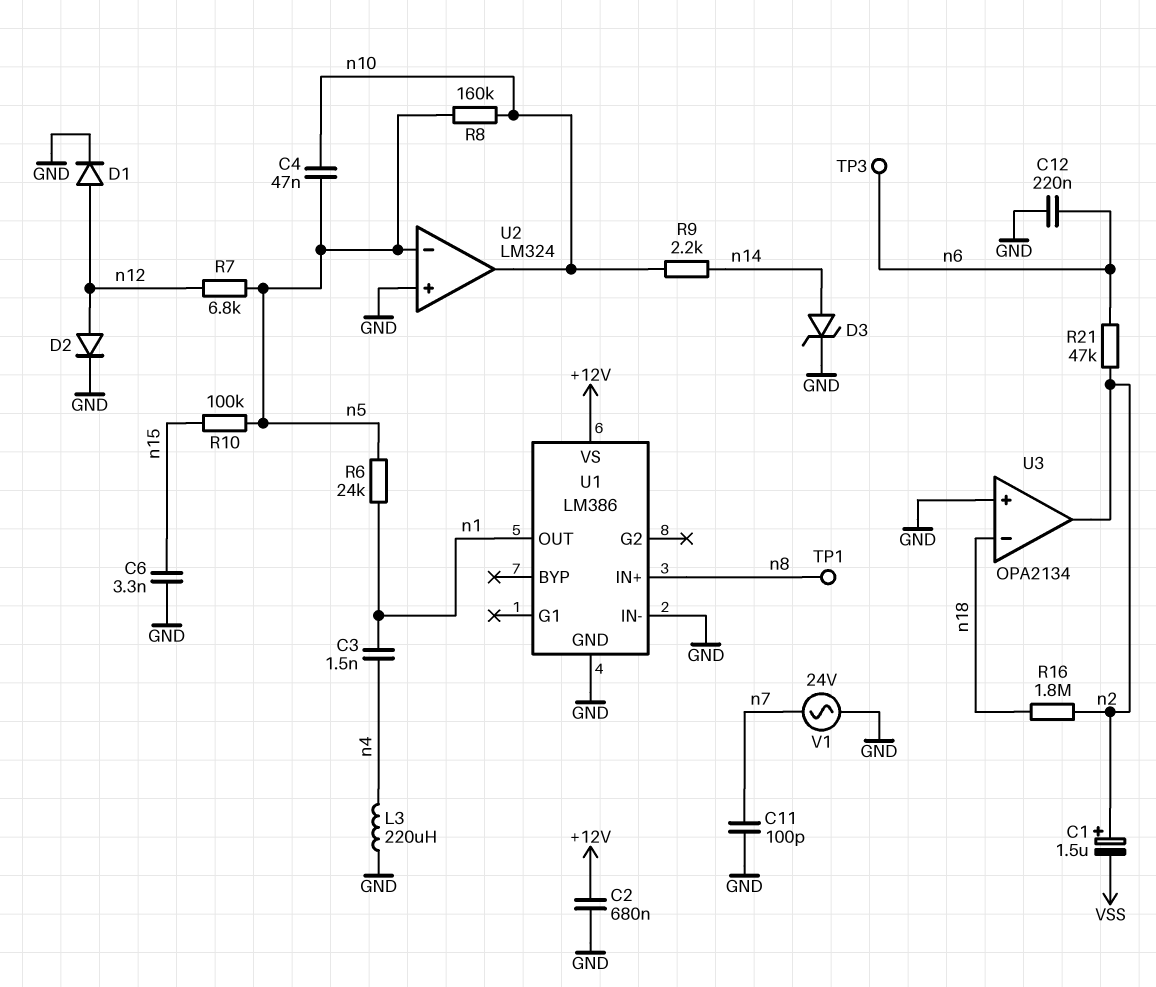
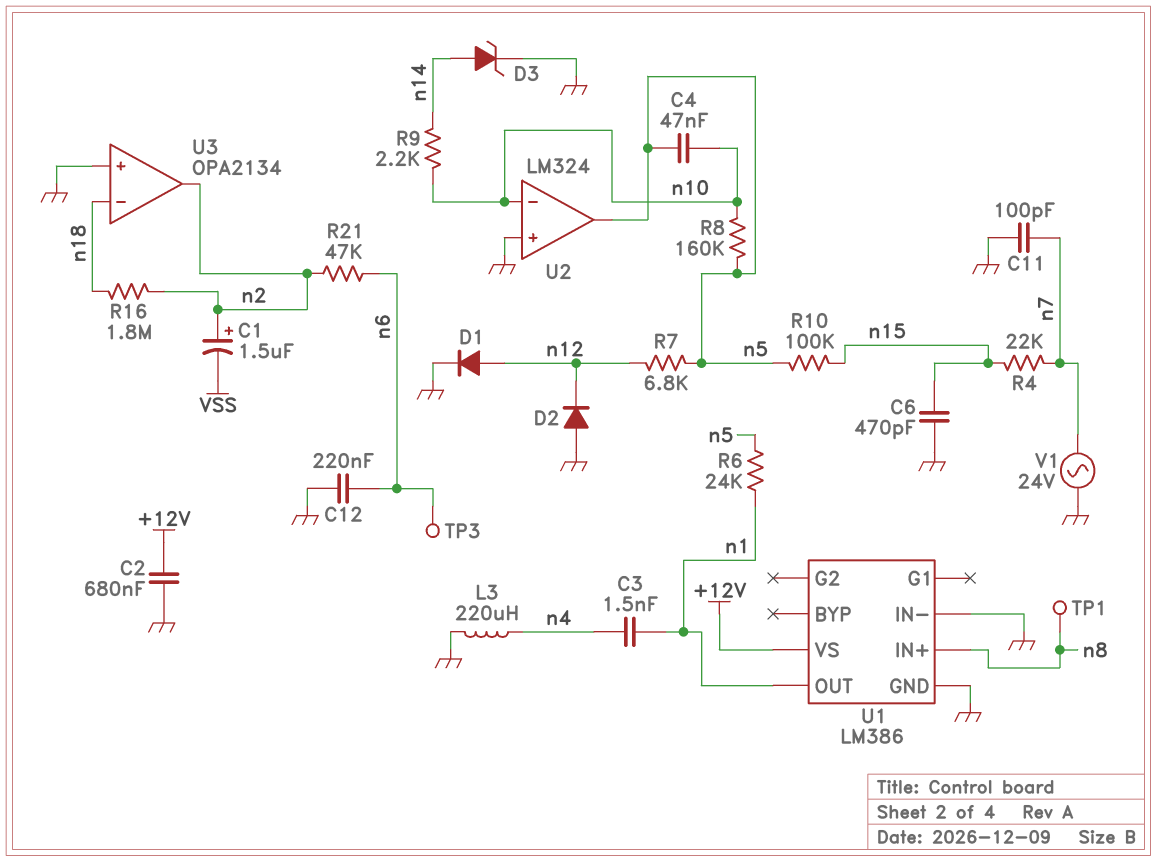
C6: 3.3nF (GND, n15) -> 470pF (GND, n15)
D2: diode (A n12, K GND) -> diode (A GND, K n12)
R4: none -> 22k (n7, n15)
U2 pin in-: n5 -> n10
U2 pin out: n10 -> n5

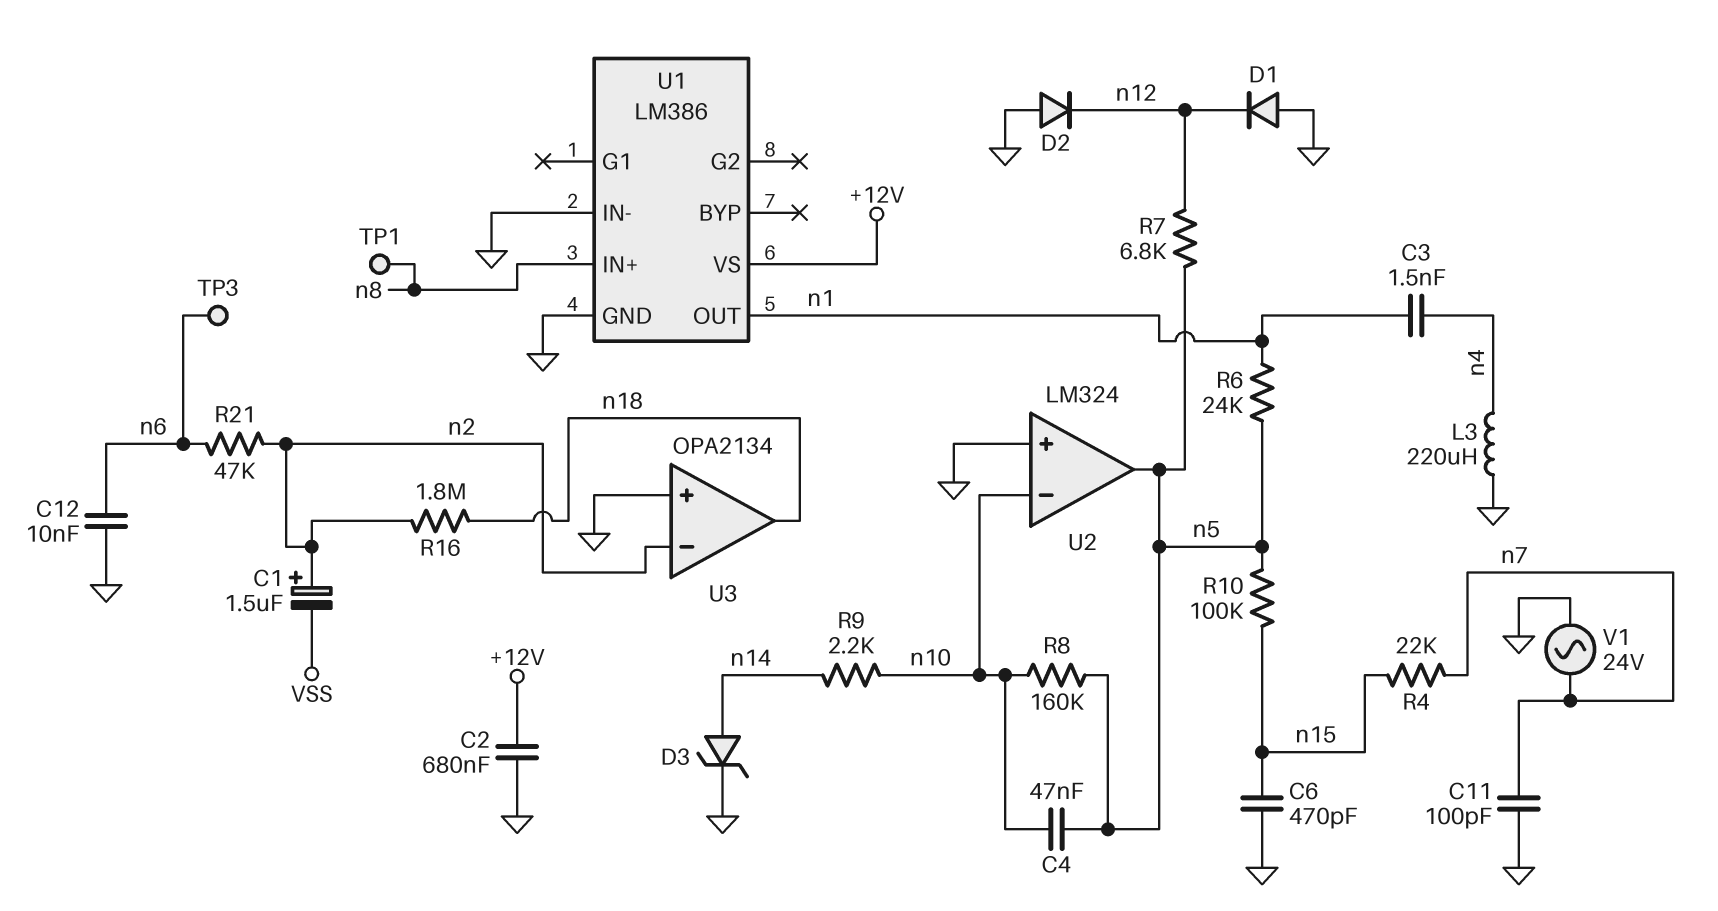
C12: 220nF (GND, n6) -> 10nF (GND, n6)
D1: diode (A n12, K GND) -> diode (A GND, K n12)
U3 pin in-: n18 -> n2
U3 pin out: n2 -> n18

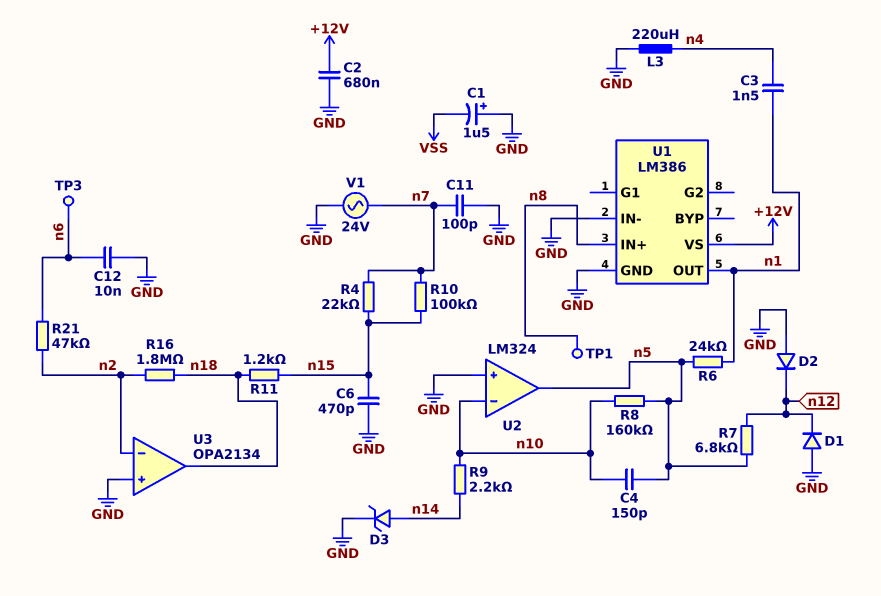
C1: 1.5uF (plus n2, minus VSS) -> 1.5uF (plus GND, minus VSS)
C4: 47nF (n5, n10) -> 150pF (n5, n10)
R10: 100k (n5, n15) -> 100k (n7, n15)
R11: none -> 1.2k (n15, n18)

